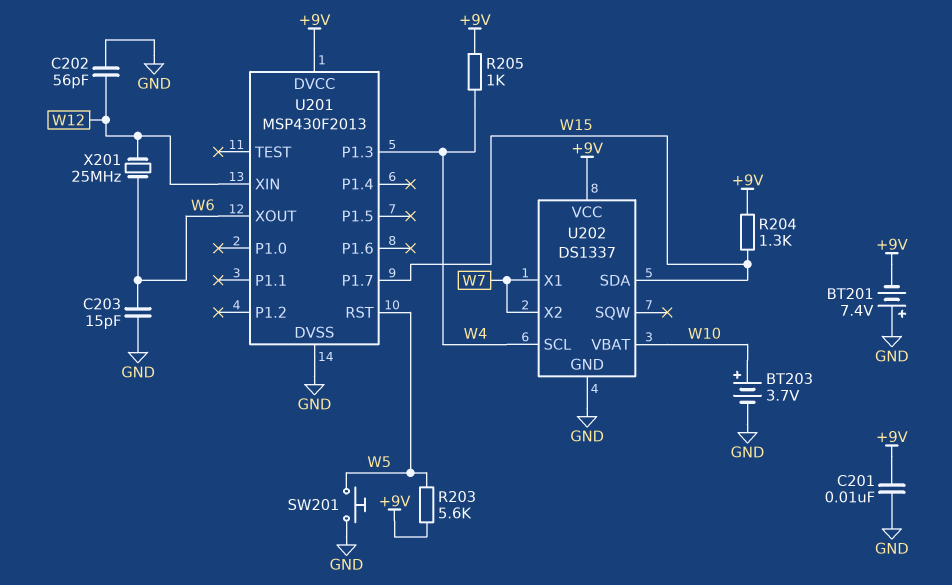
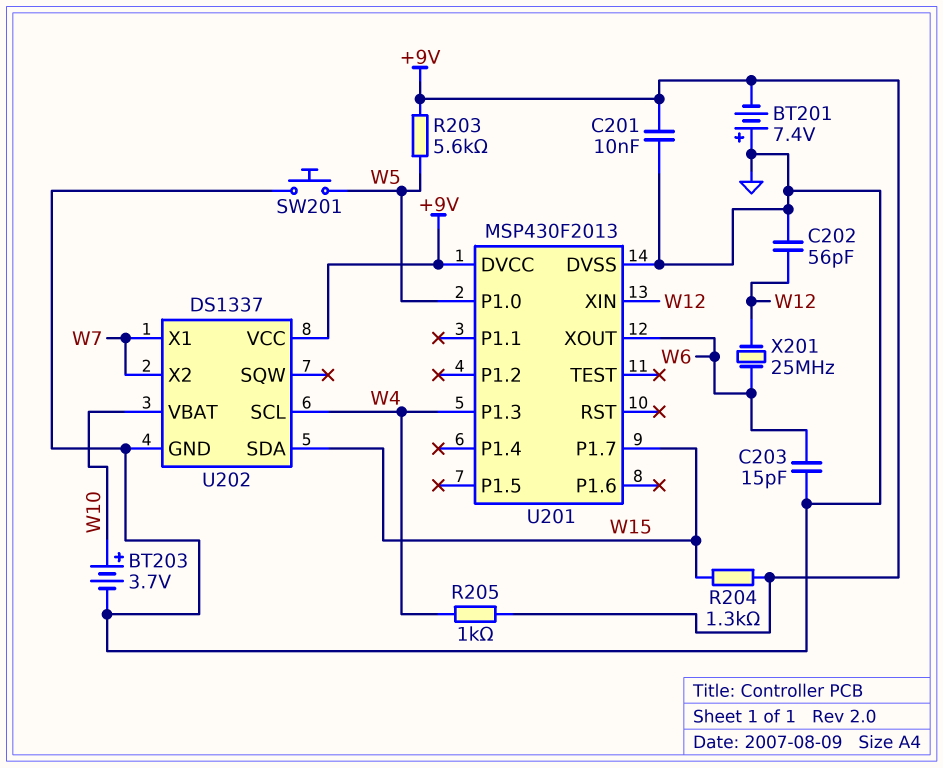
U201 pin P1.0: none -> W5
U201 pin RST: W5 -> none

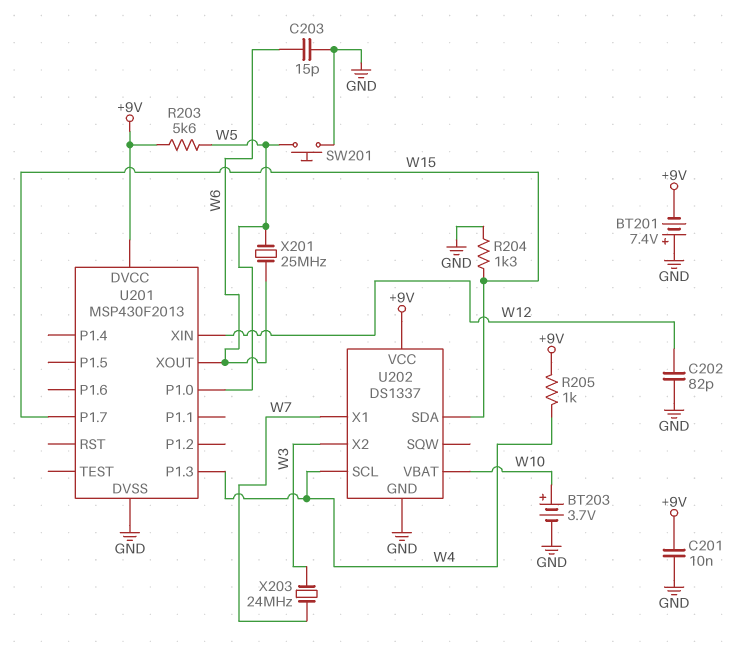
C202: 56pF (GND, W12) -> 82pF (GND, W12)
R204: 1.3k (+9V, W15) -> 1.3k (GND, W15)
U202 pin X2: W7 -> W3
X201: 25MHz (W6, W12) -> 25MHz (W5, W6)
X203: none -> 24MHz (W3, W7)

